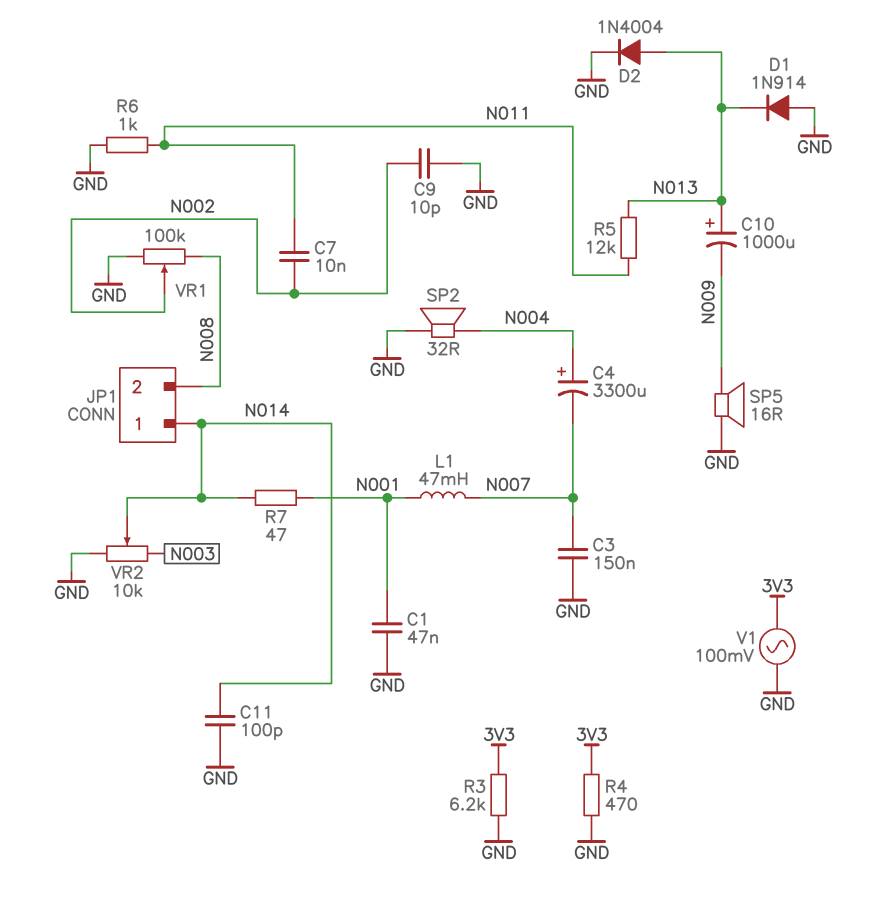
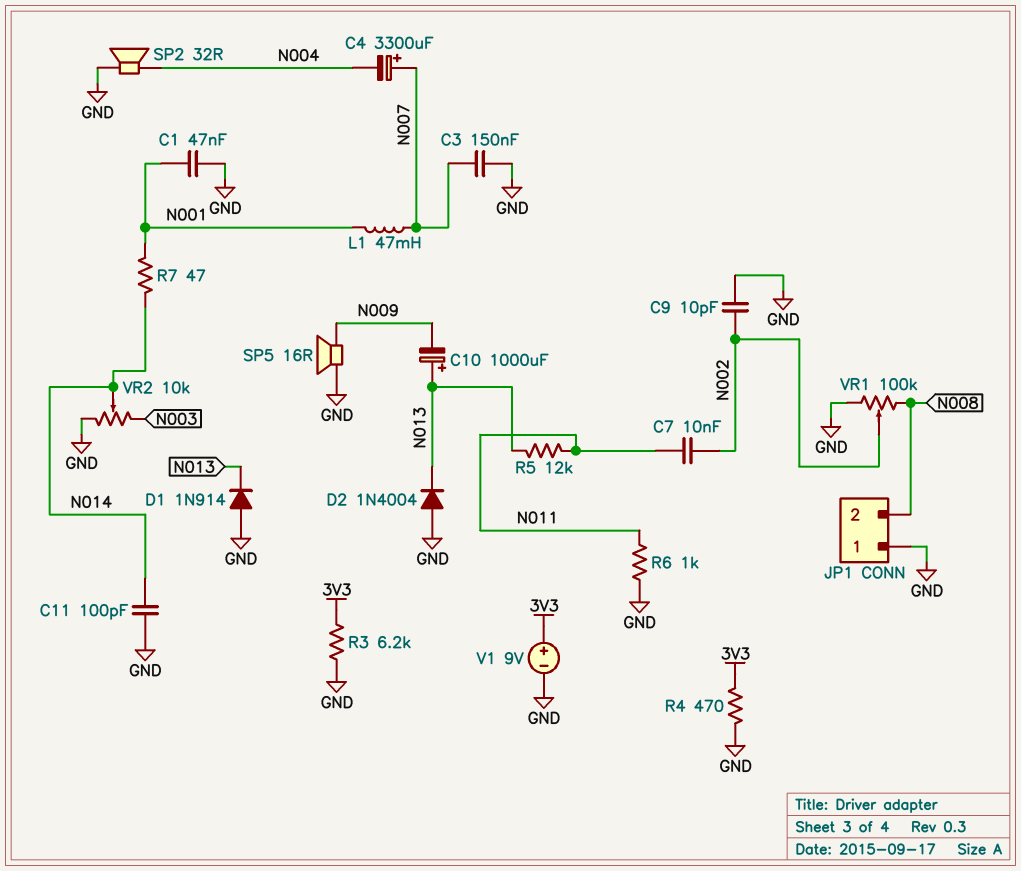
C4: 3300uF (plus N004, minus N007) -> 3300uF (plus N007, minus N004)
D2: diode 1N4004 (A N013, K GND) -> diode 1N4004 (A GND, K N013)
JP1 pin 1: N014 -> GND
V1: AC 100mV (3V3, GND) -> 9V (plus 3V3, minus GND)

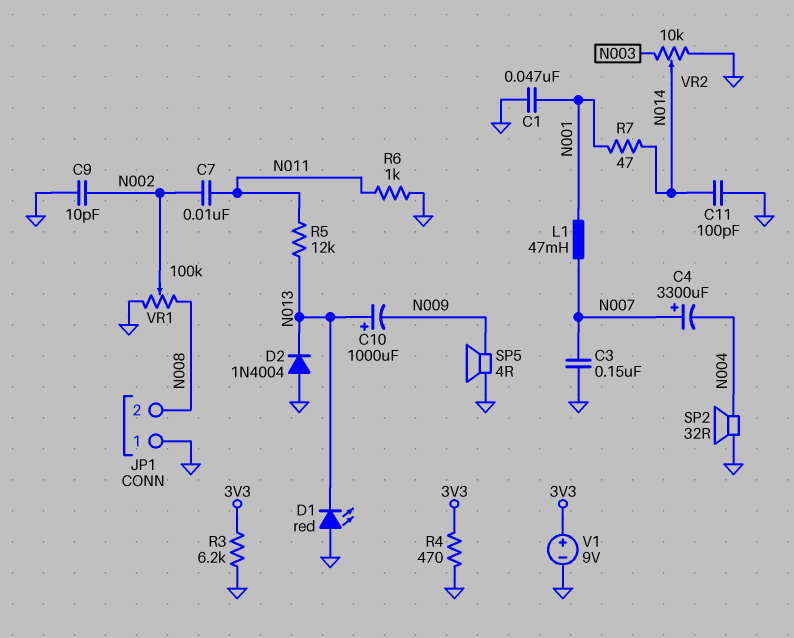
D1: diode 1N914 (A GND, K N013) -> LED red (A GND, K N013)
SP5: speaker 16R (GND, N009) -> speaker 4R (GND, N009)

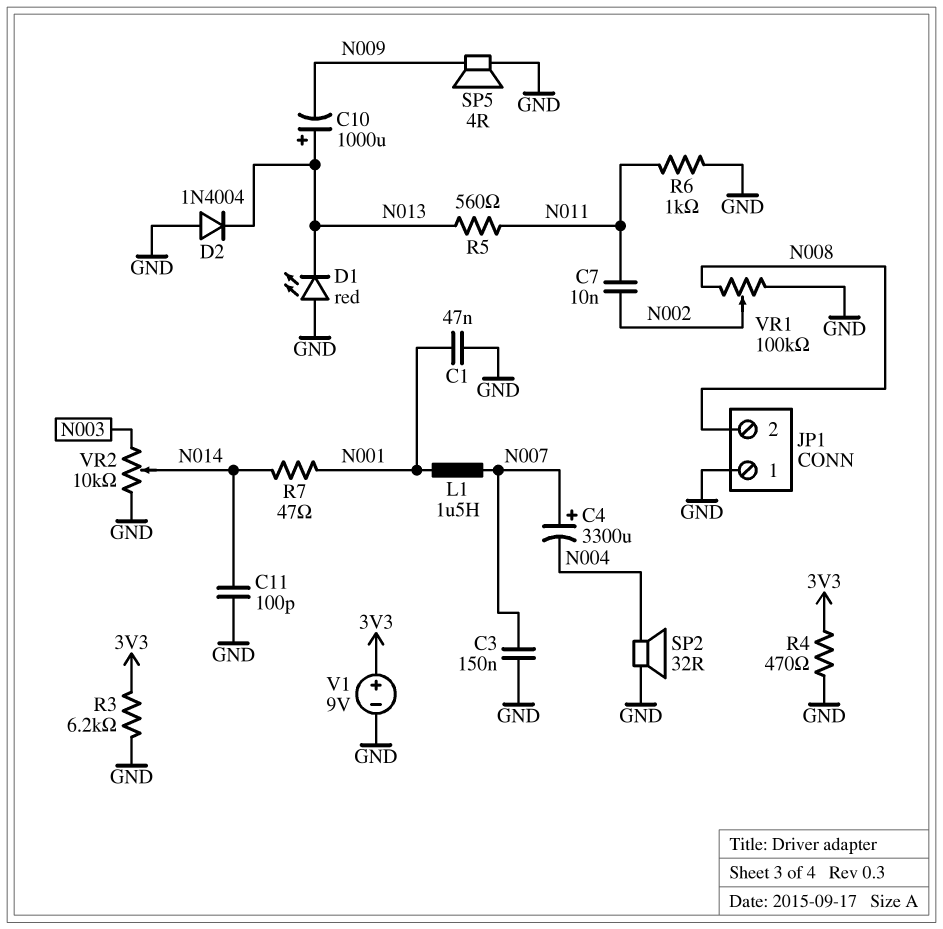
C9: 10pF (GND, N002) -> none
L1: 47mH (N001, N007) -> 1.5uH (N001, N007)
R5: 12k (N011, N013) -> 560 (N011, N013)

